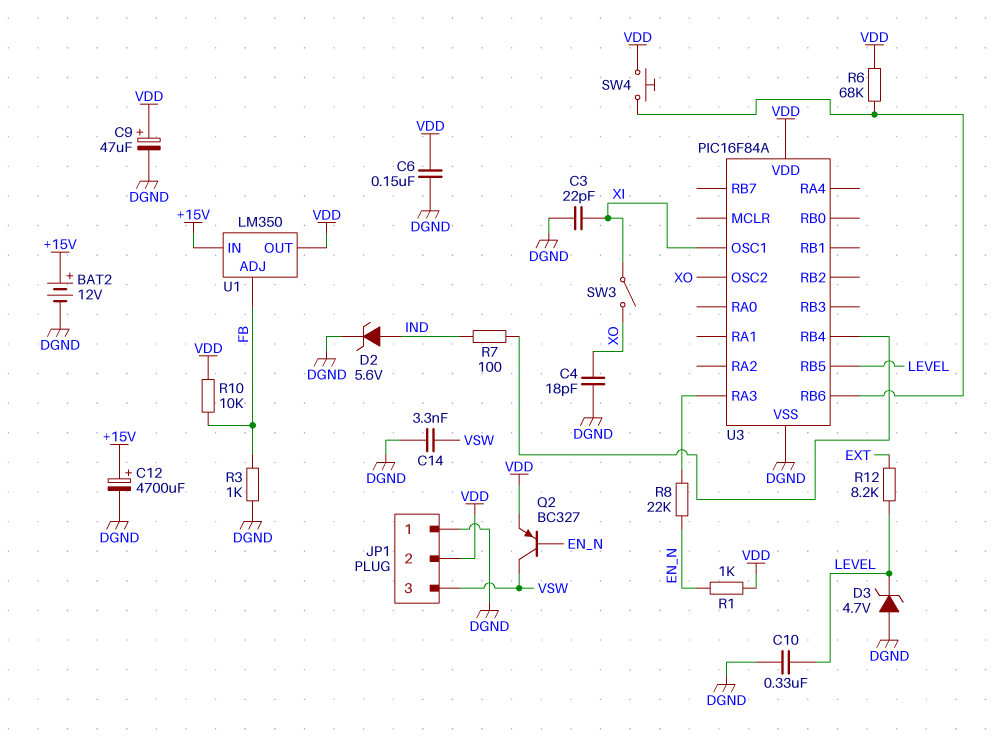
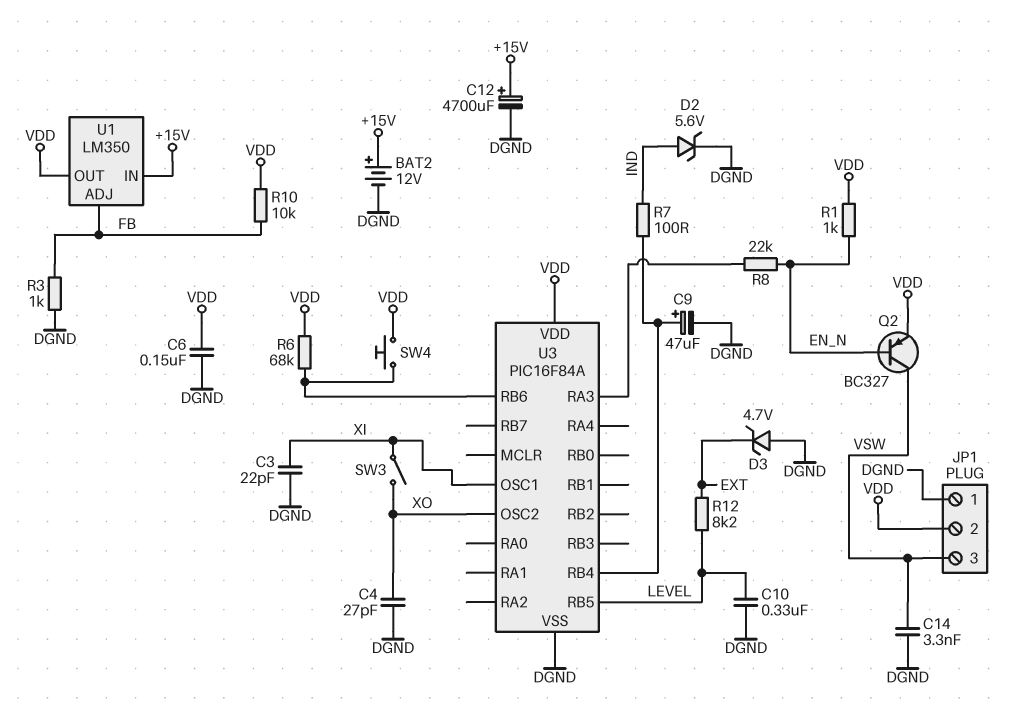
C4: 18pF (DGND, XO) -> 27pF (DGND, XO)
C9: 47uF (plus VDD, minus DGND) -> 47uF (plus U3/RB4, minus DGND)
D3: zener 4.7V (A DGND, K LEVEL) -> zener 4.7V (A DGND, K EXT)

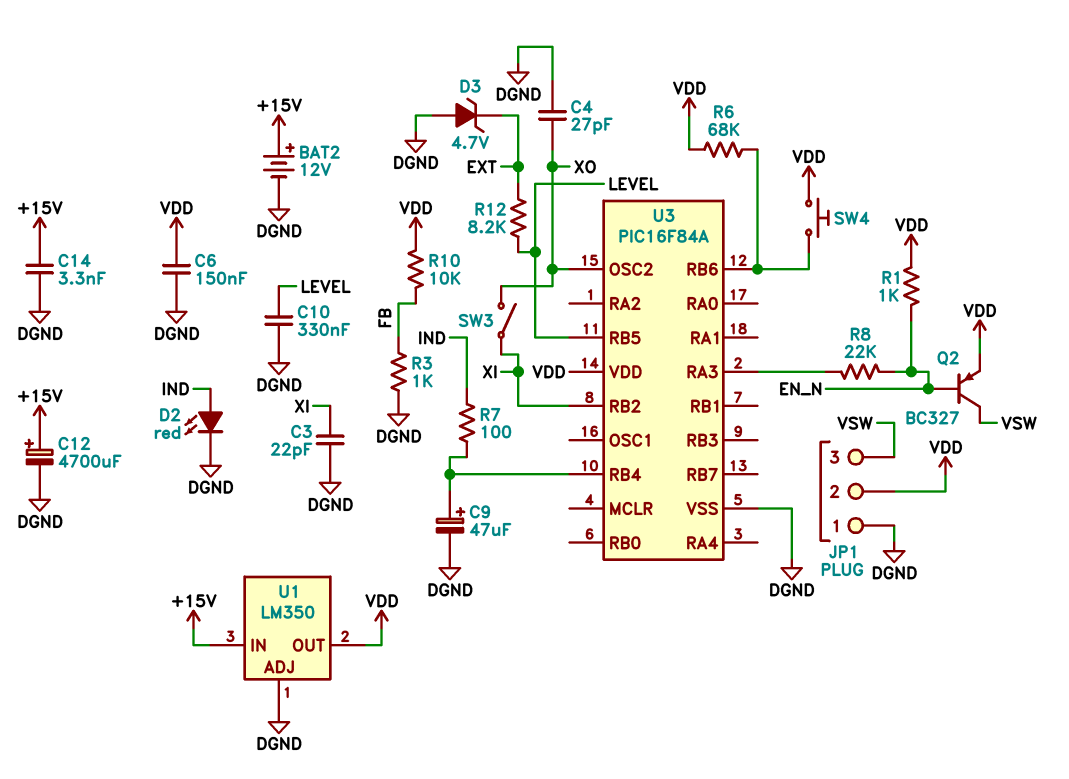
C14: 3.3nF (DGND, VSW) -> 3.3nF (+15V, DGND)
D2: zener 5.6V (A IND, K DGND) -> LED red (A IND, K DGND)
U1 pin ADJ: FB -> DGND
U3 pin OSC1: XI -> none
U3 pin RB2: none -> XI

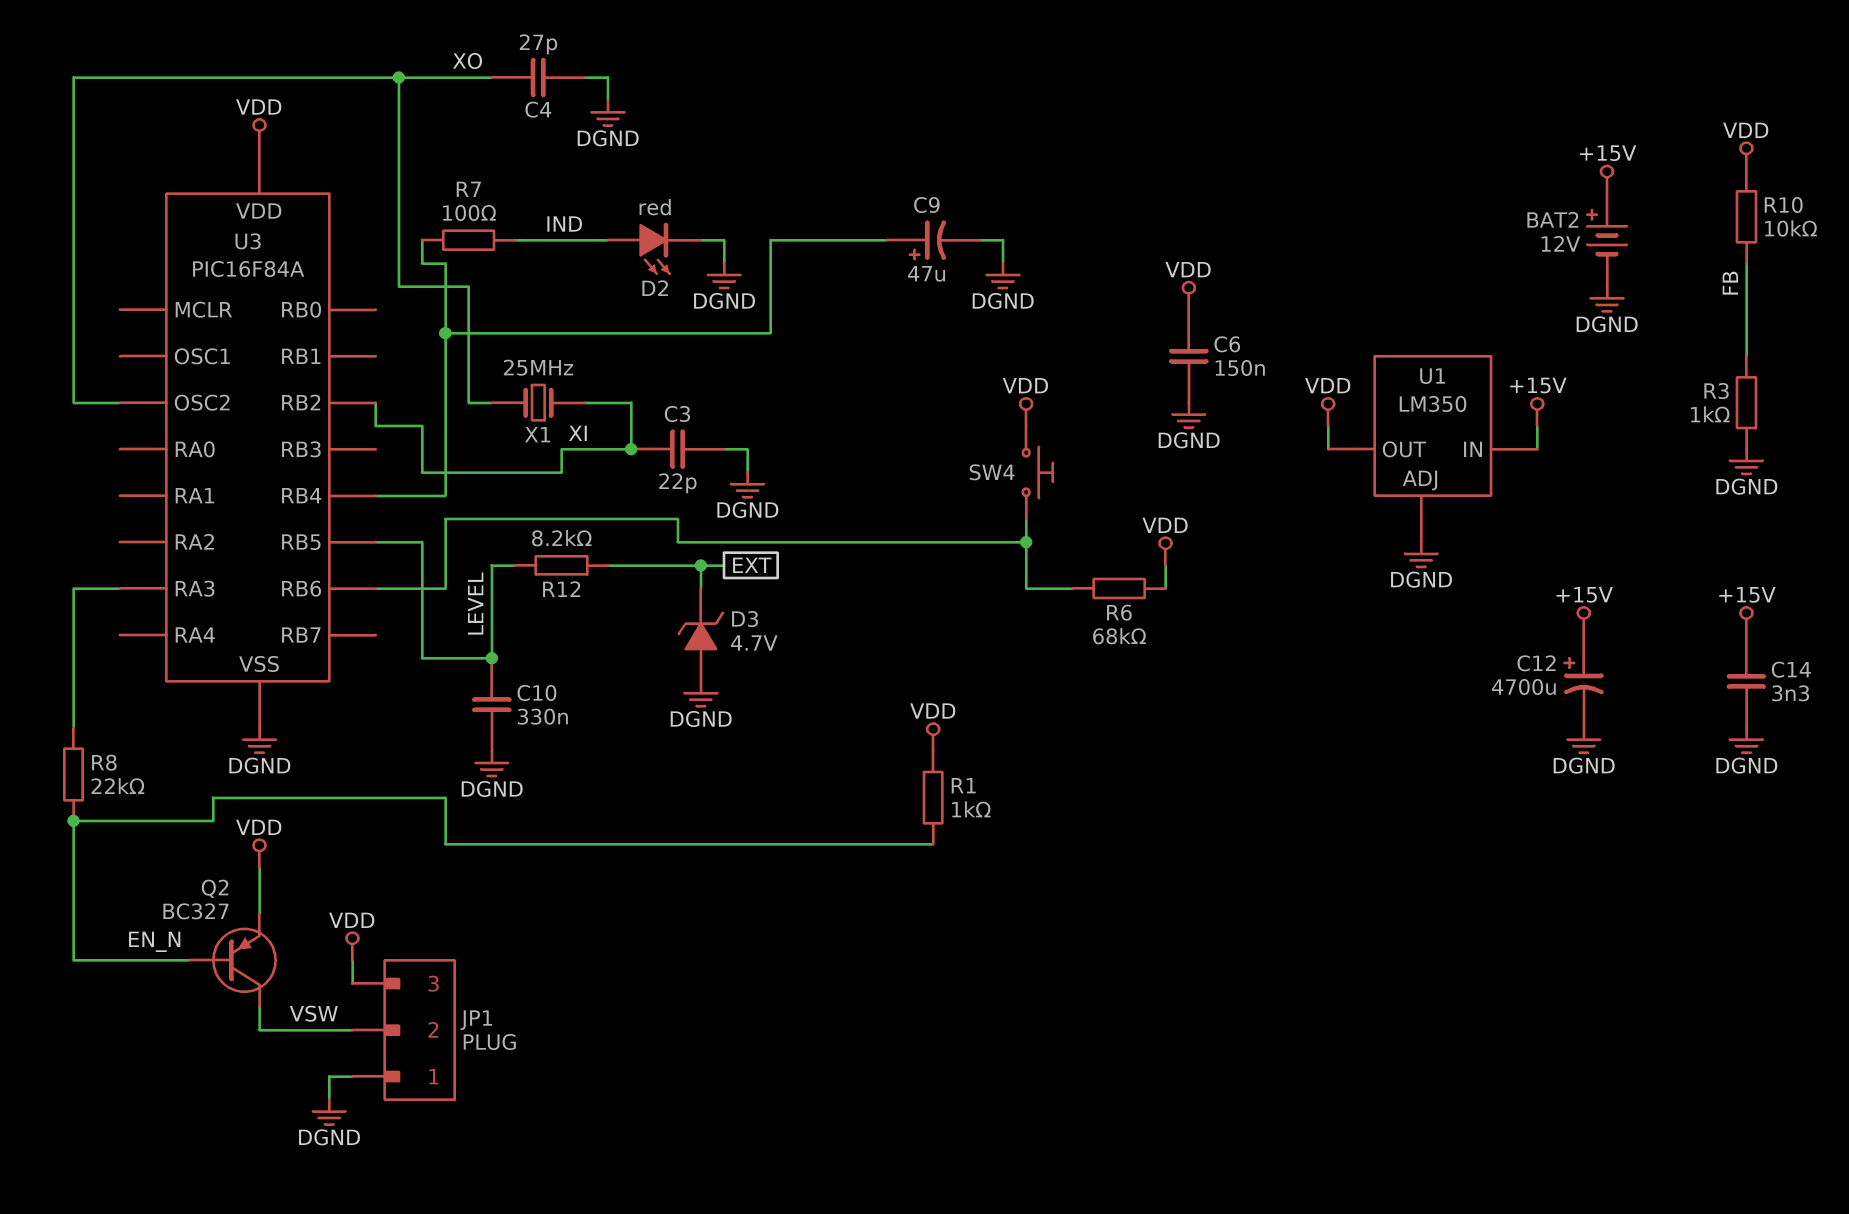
JP1 pin 2: VDD -> VSW
JP1 pin 3: VSW -> VDD
SW3: switch (XI, XO) -> none
X1: none -> 25MHz (XI, XO)

